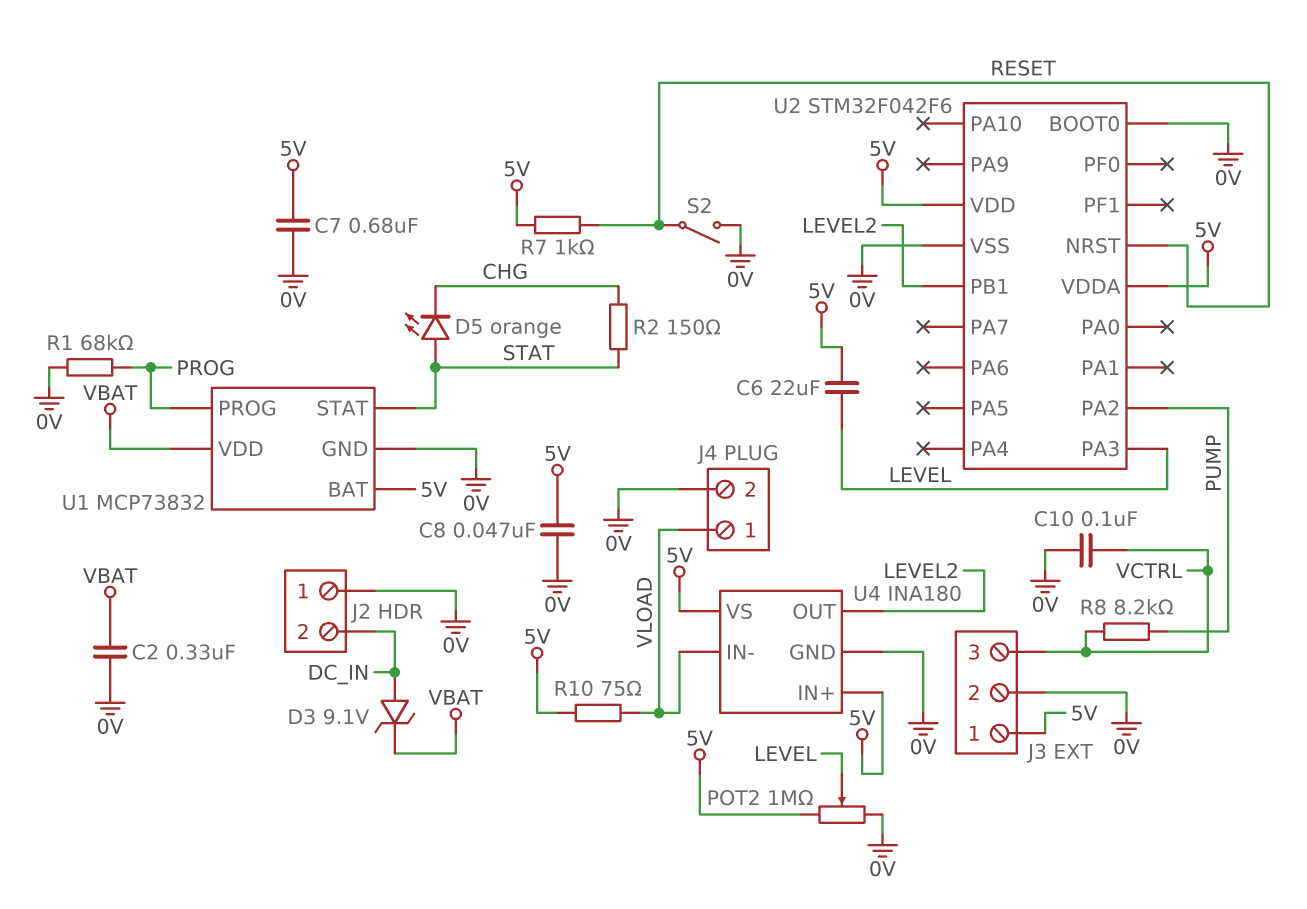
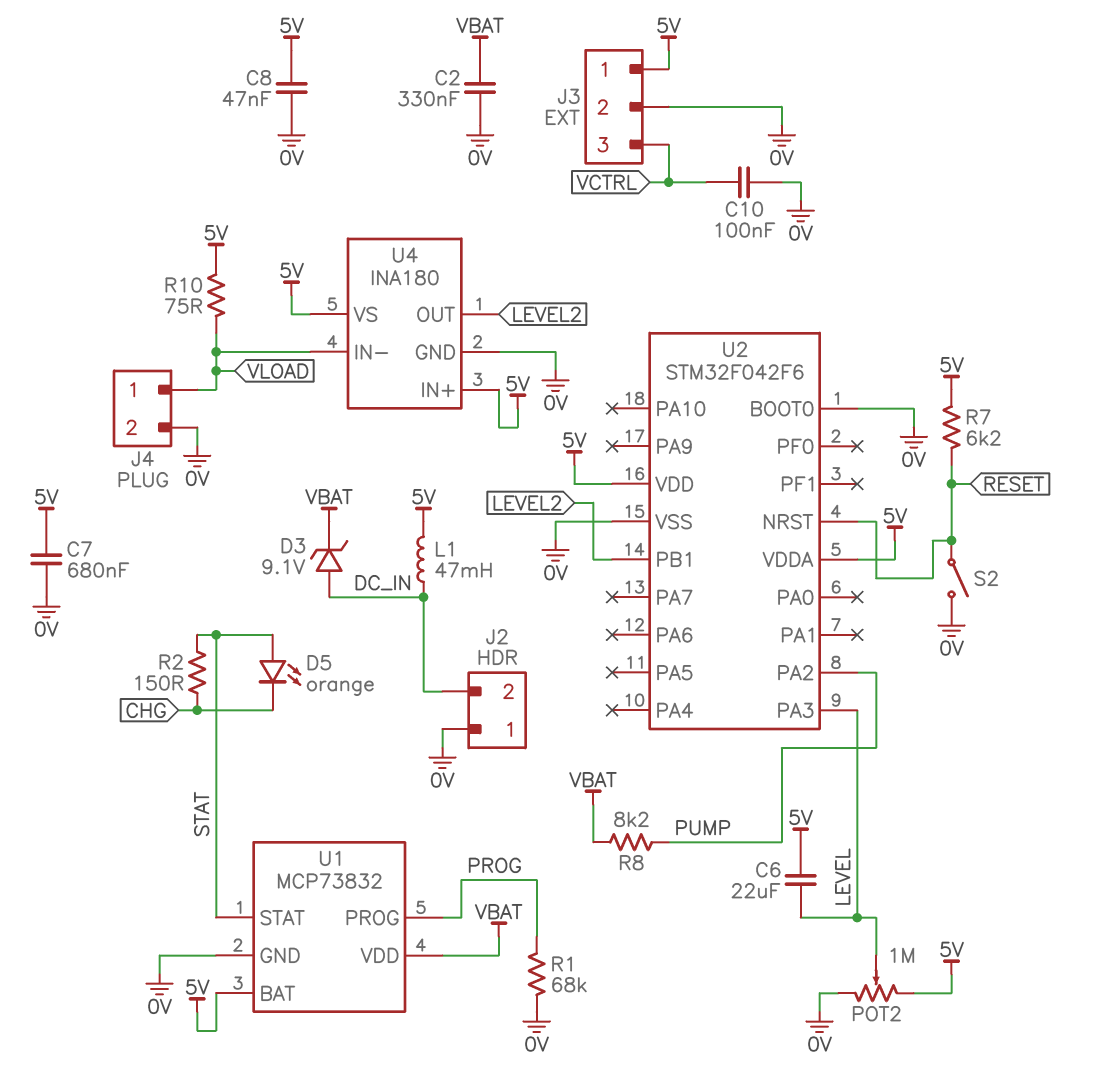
L1: none -> 47mH (5V, DC_IN)
R7: 1k (5V, RESET) -> 6.2k (5V, RESET)
R8: 8.2k (PUMP, VCTRL) -> 8.2k (PUMP, VBAT)

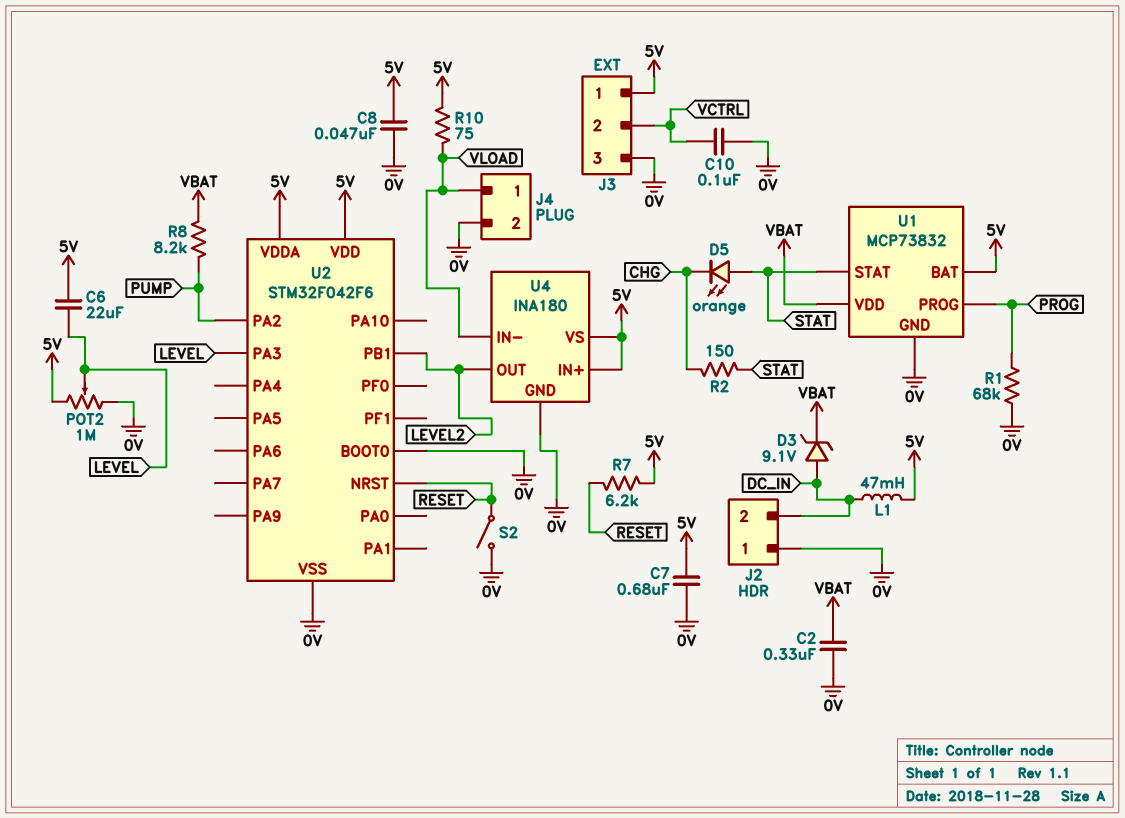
J3 pin 2: 0V -> VCTRL
J3 pin 3: VCTRL -> 0V

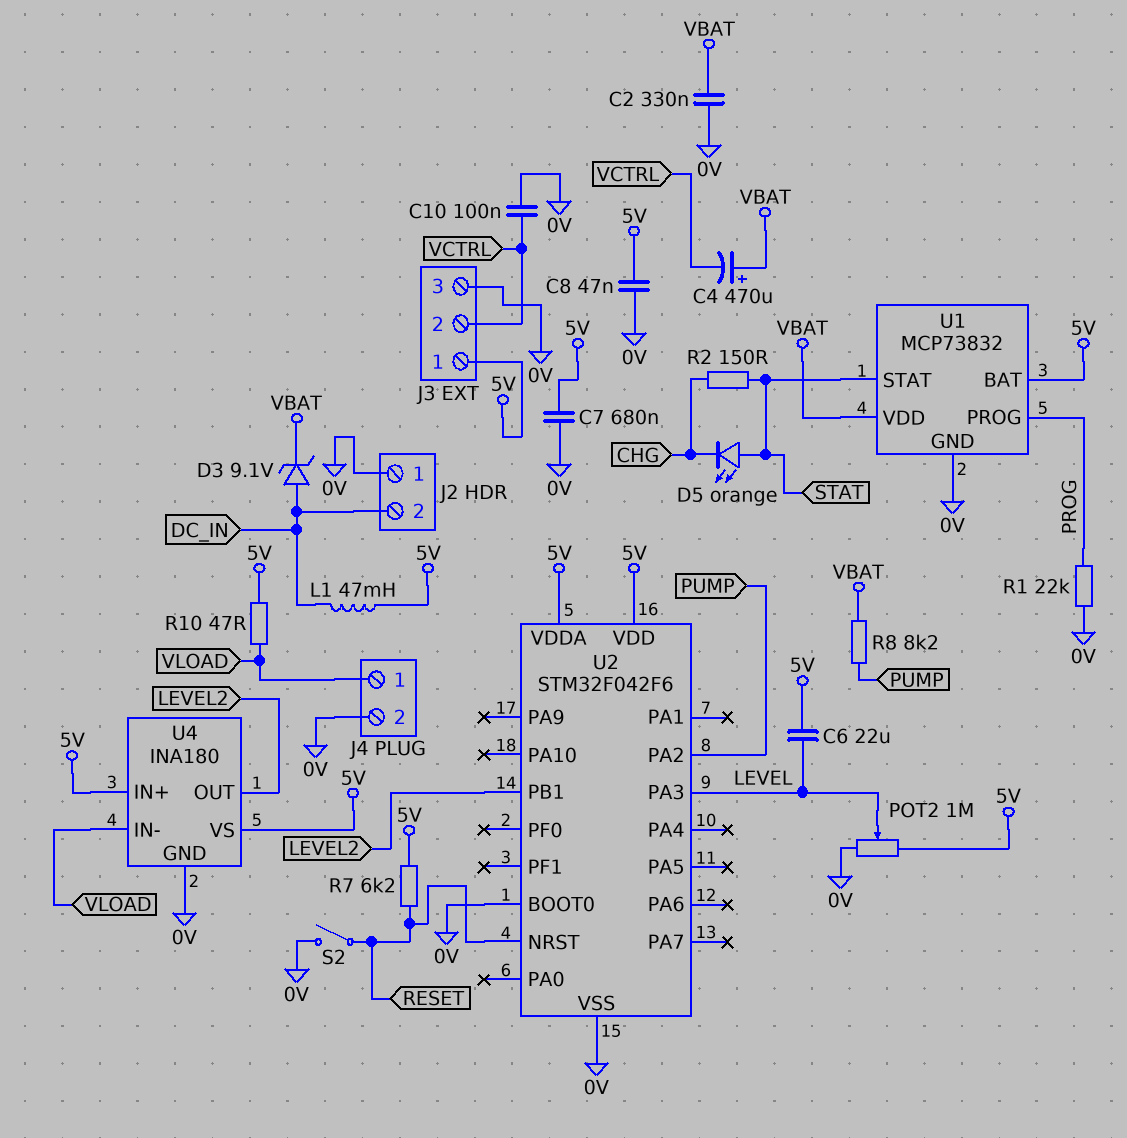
C4: none -> 470uF (plus VBAT, minus VCTRL)
R1: 68k (0V, PROG) -> 22k (0V, PROG)
R10: 75 (5V, VLOAD) -> 47 (5V, VLOAD)

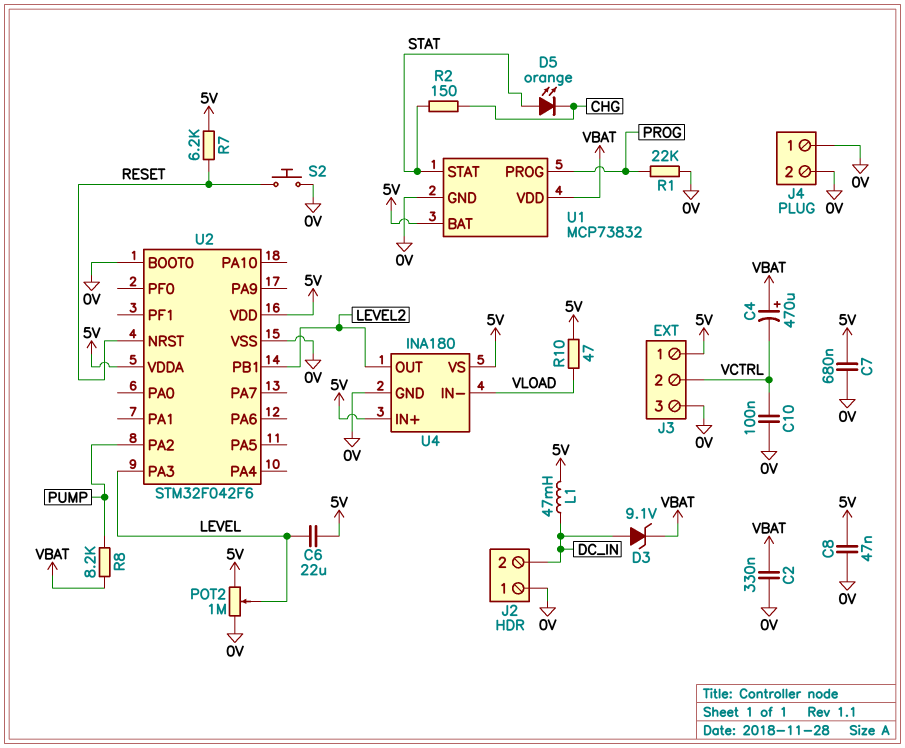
J4 pin 1: VLOAD -> 0V
S2: switch (0V, RESET) -> button (0V, RESET)

